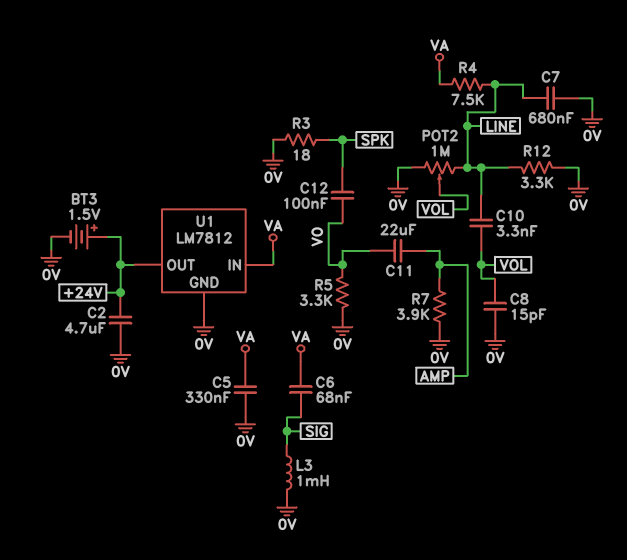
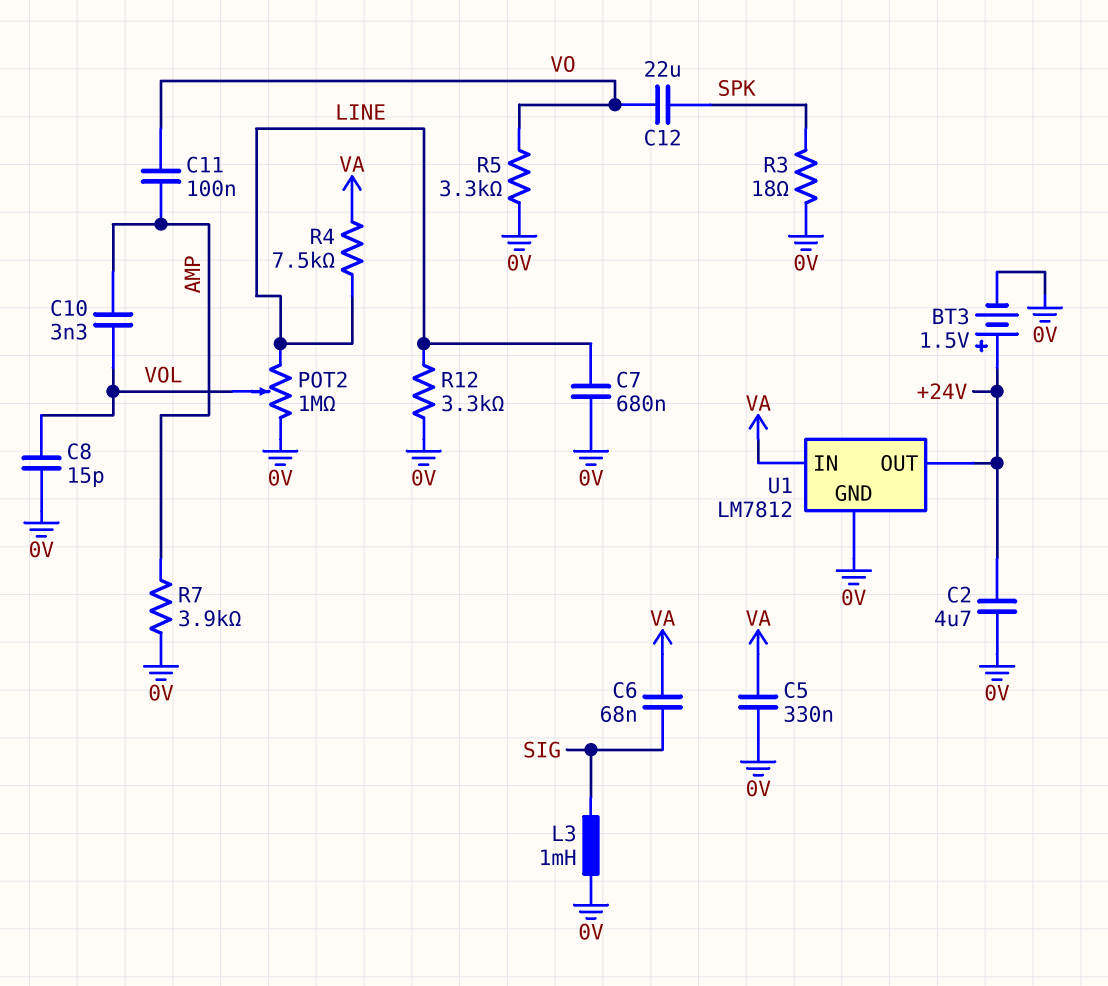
C10: 3.3nF (LINE, VOL) -> 3.3nF (AMP, VOL)
C11: 22uF (AMP, VO) -> 100nF (AMP, VO)
C12: 100nF (SPK, VO) -> 22uF (SPK, VO)

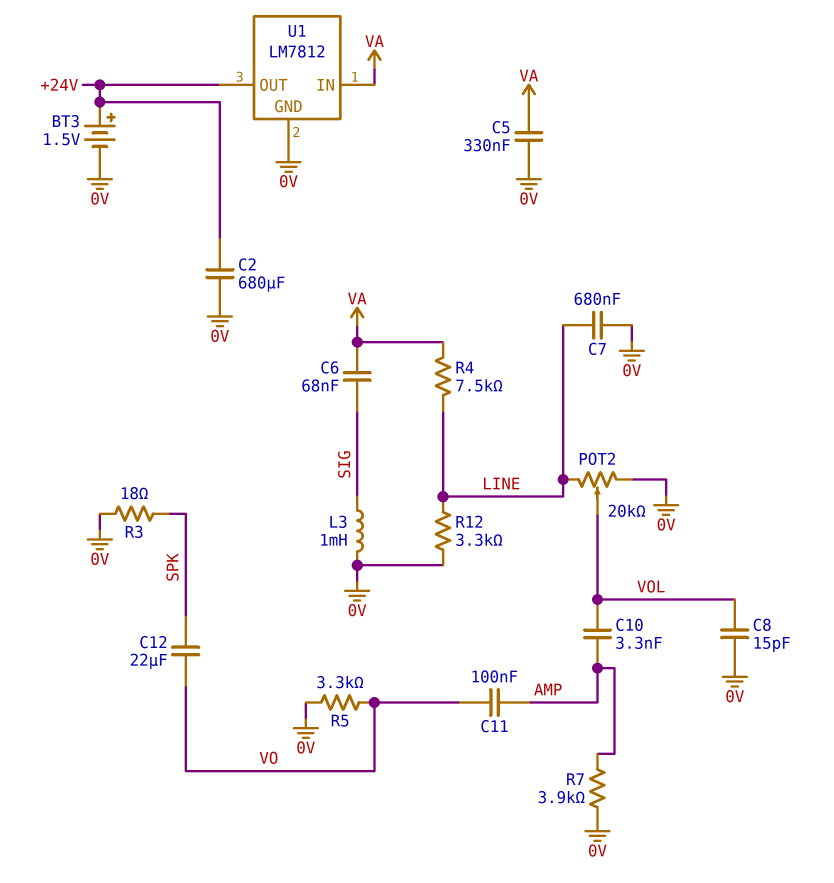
C2: 4.7uF (+24V, 0V) -> 680uF (+24V, 0V)
POT2: 1M (0V, LINE, wiper VOL) -> 20k (0V, LINE, wiper VOL)

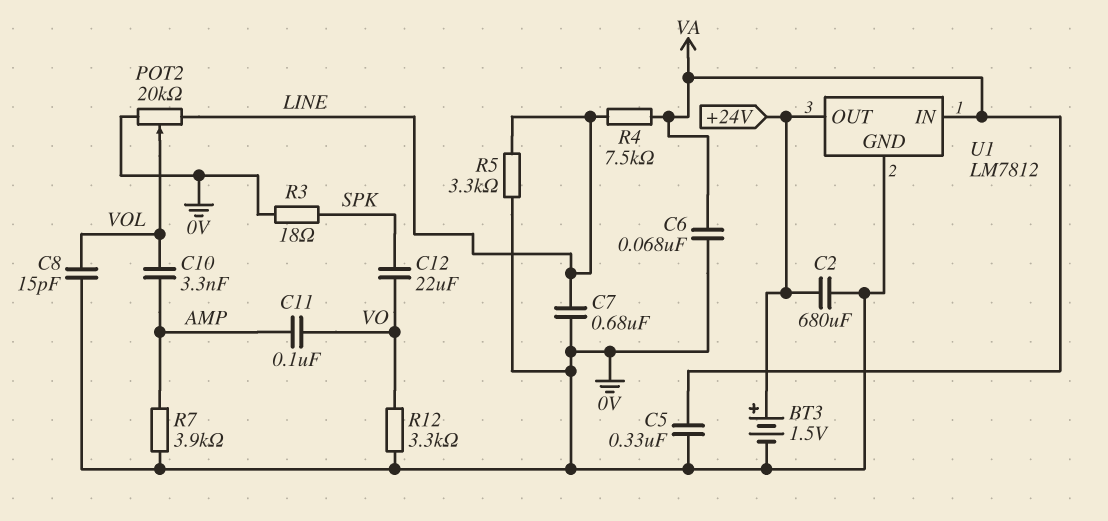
C6: 68nF (SIG, VA) -> 68nF (0V, VA)
L3: 1mH (0V, SIG) -> none
R5: 3.3k (0V, VO) -> 3.3k (0V, LINE)
R12: 3.3k (0V, LINE) -> 3.3k (0V, VO)

